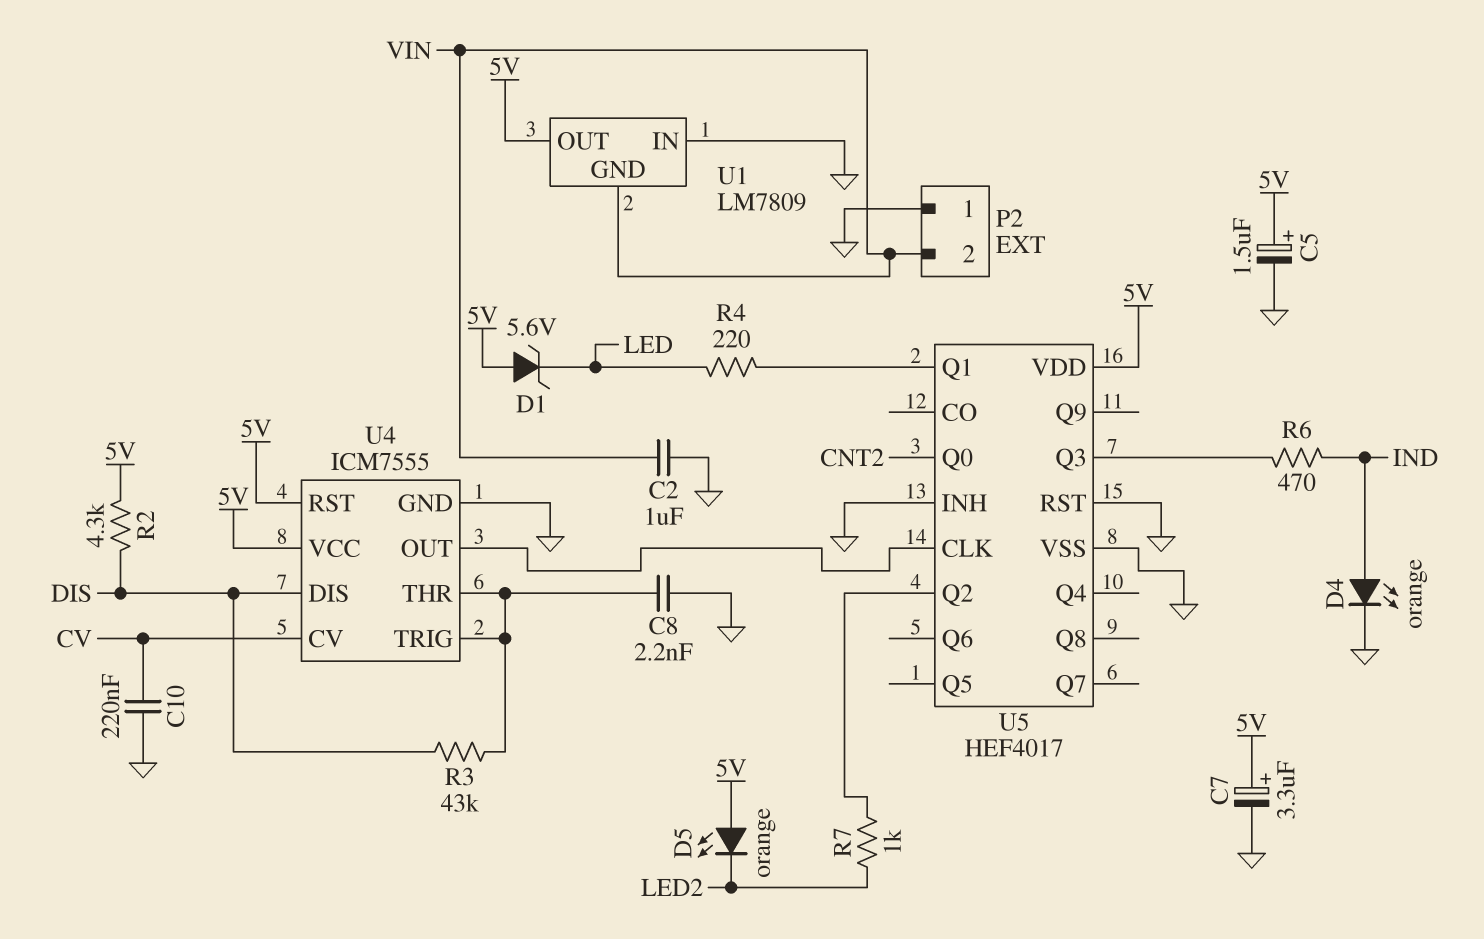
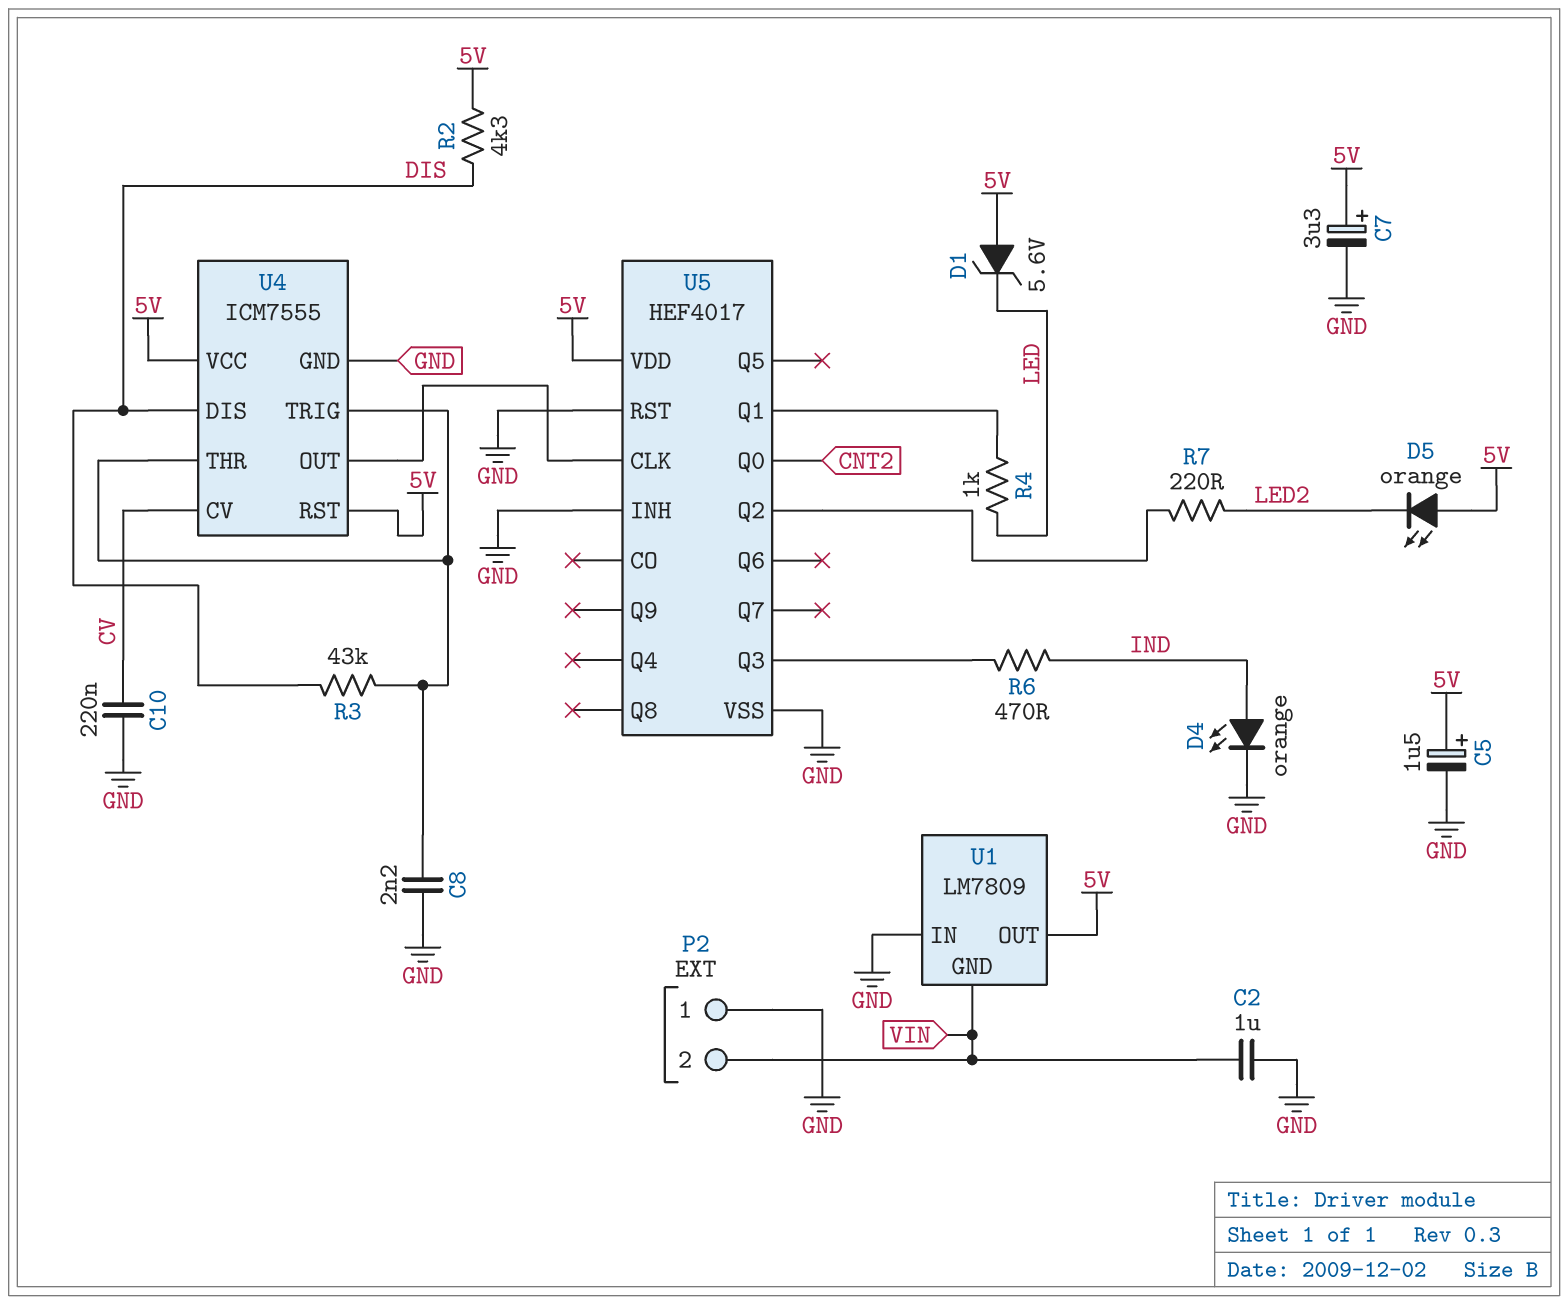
R4: 220 (LED, U5/Q1) -> 1k (LED, U5/Q1)
R7: 1k (LED2, U5/Q2) -> 220 (LED2, U5/Q2)

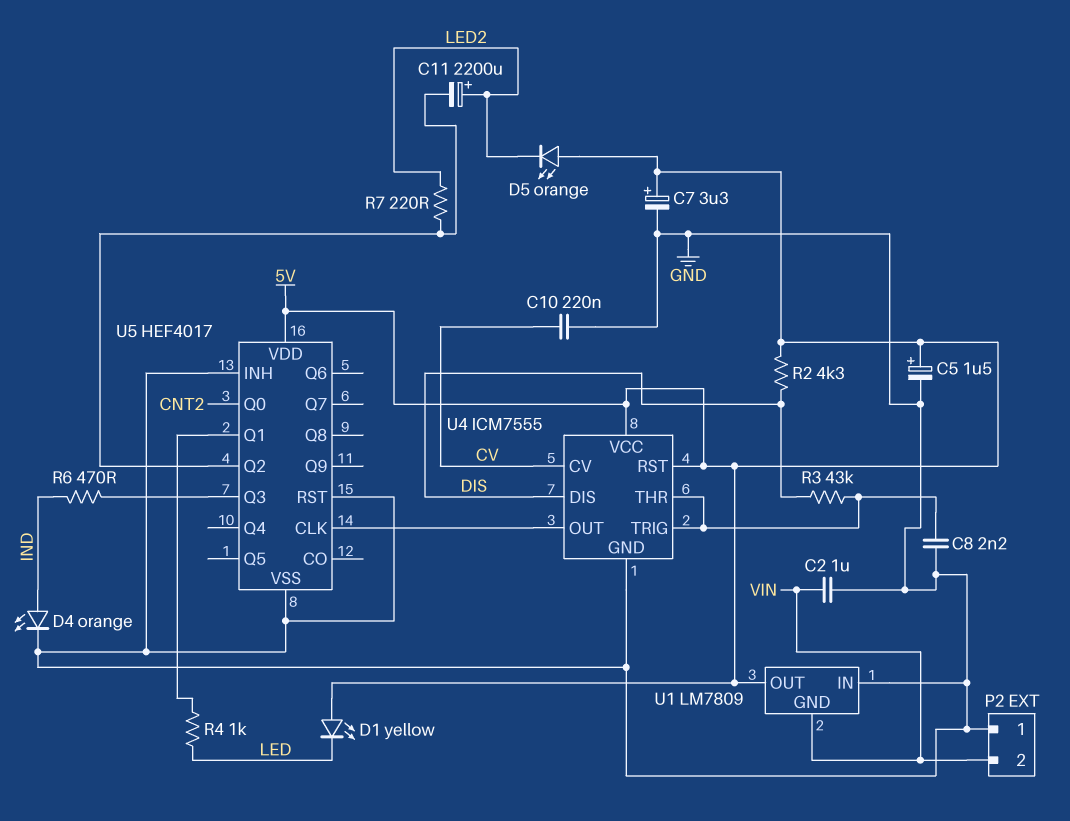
C11: none -> 2200uF (plus LED2, minus U5/Q2)
D1: zener 5.6V (A 5V, K LED) -> LED yellow (A 5V, K LED)

